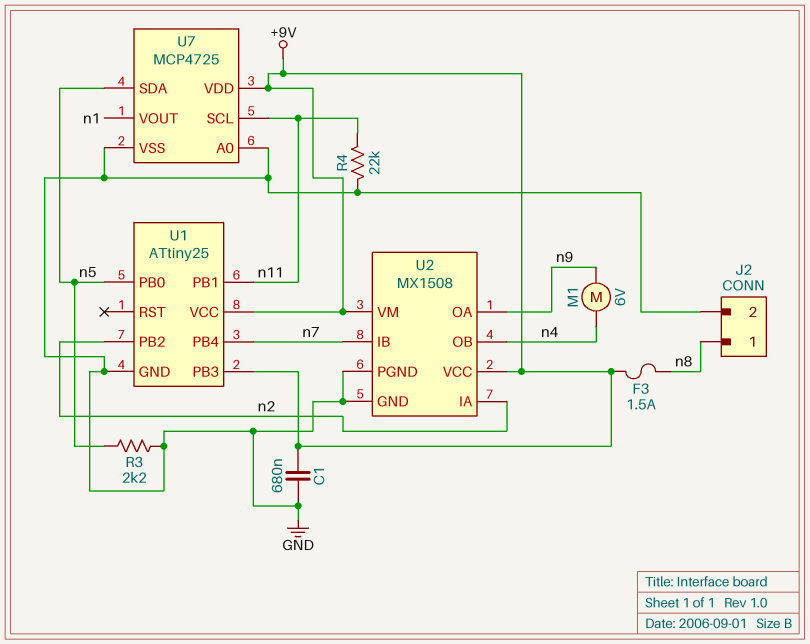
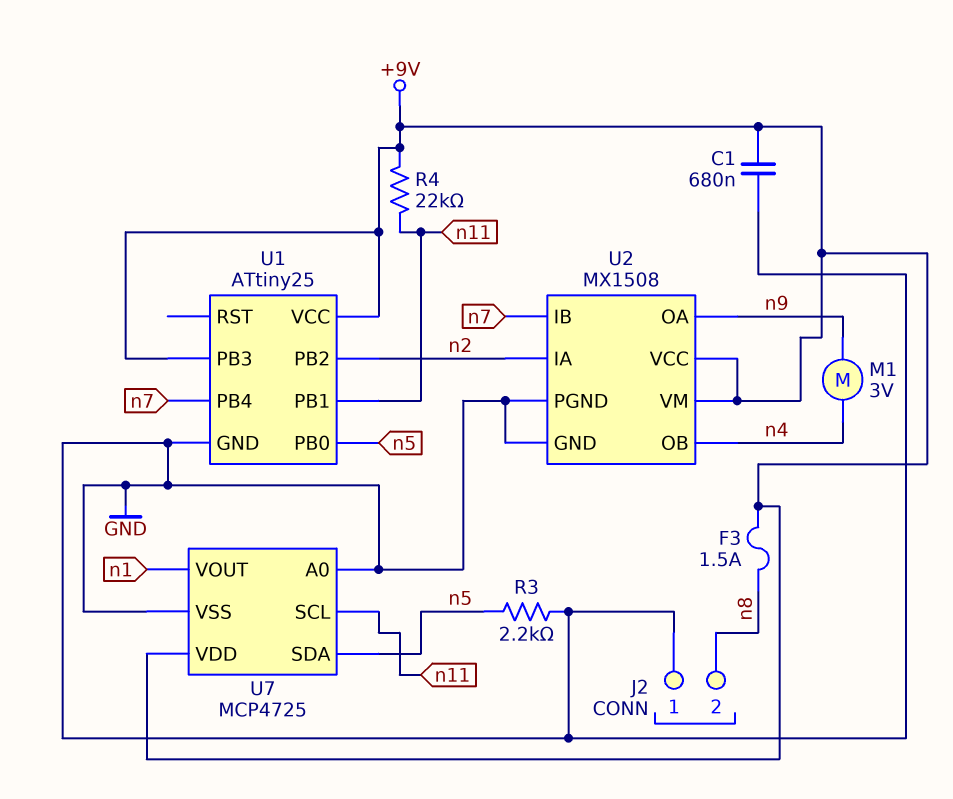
J2 pin 1: n8 -> GND
J2 pin 2: GND -> n8
M1: motor 6V (n4, n9) -> motor 3V (n4, n9)
R4: 22k (GND, n11) -> 22k (+9V, n11)

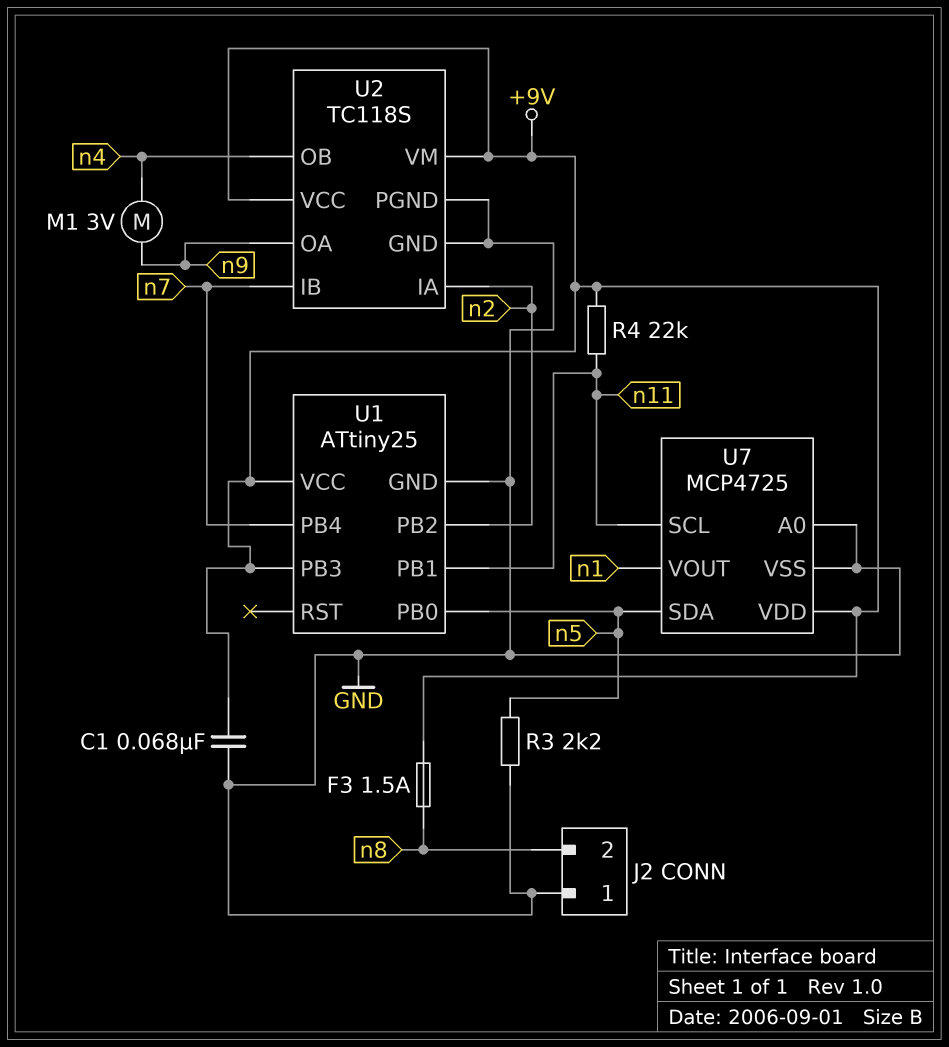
C1: 680nF (+9V, GND) -> 68nF (+9V, GND)
U2: MX1508 -> TC118S

